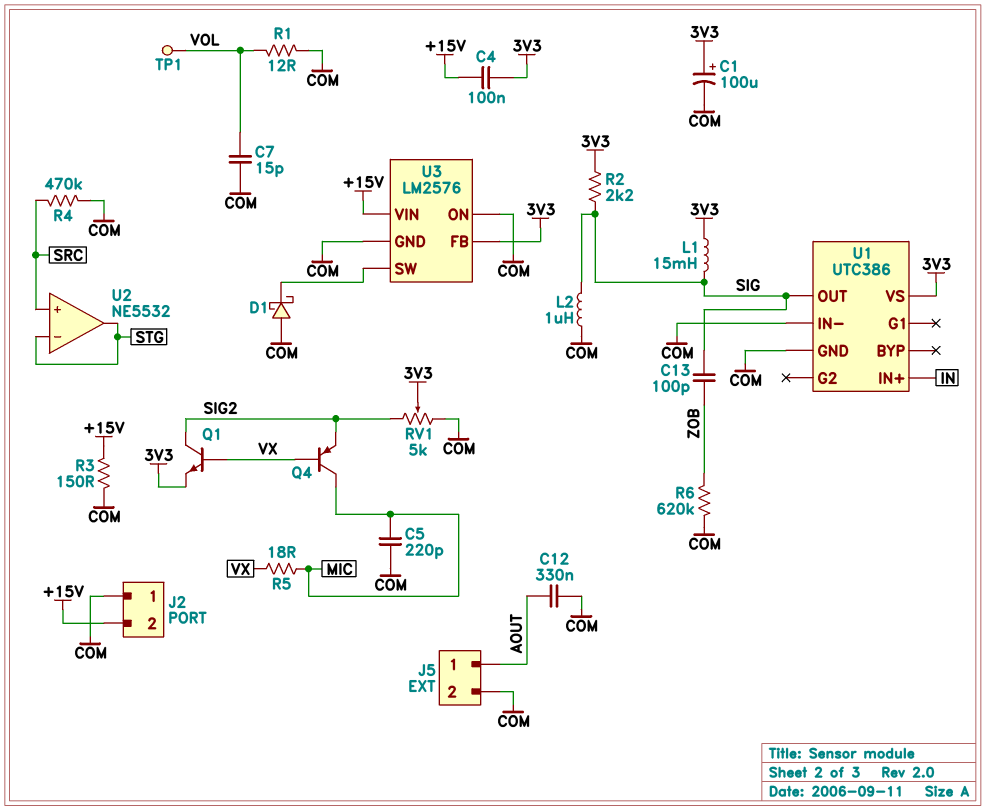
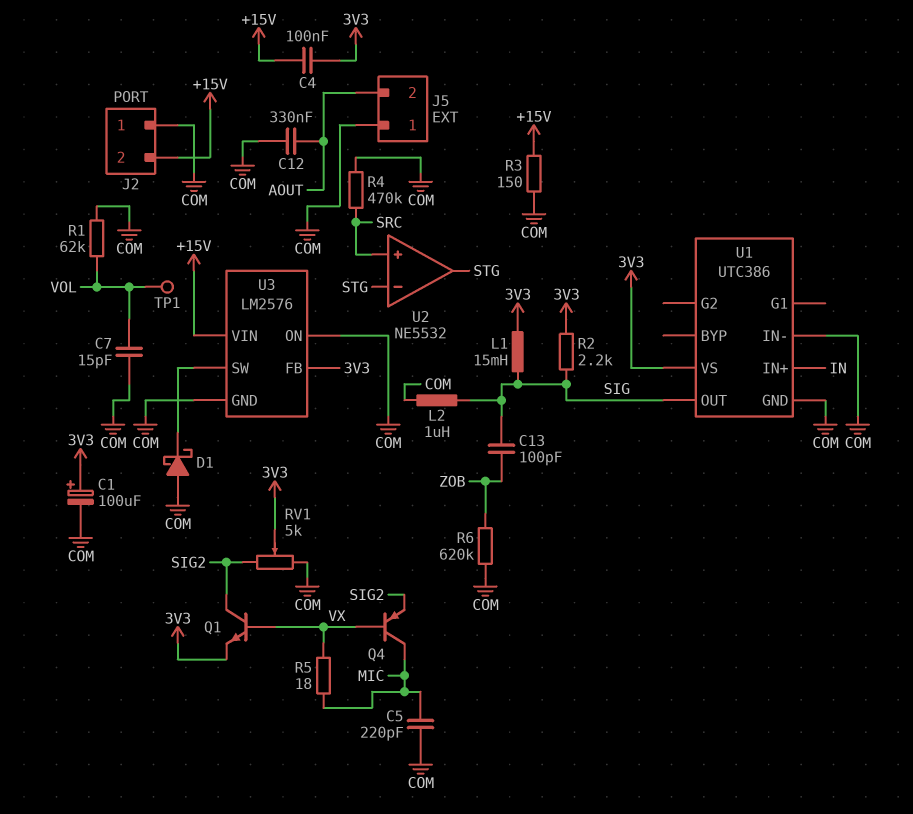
J5 pin 1: AOUT -> COM
J5 pin 2: COM -> AOUT
R1: 12 (COM, VOL) -> 62k (COM, VOL)

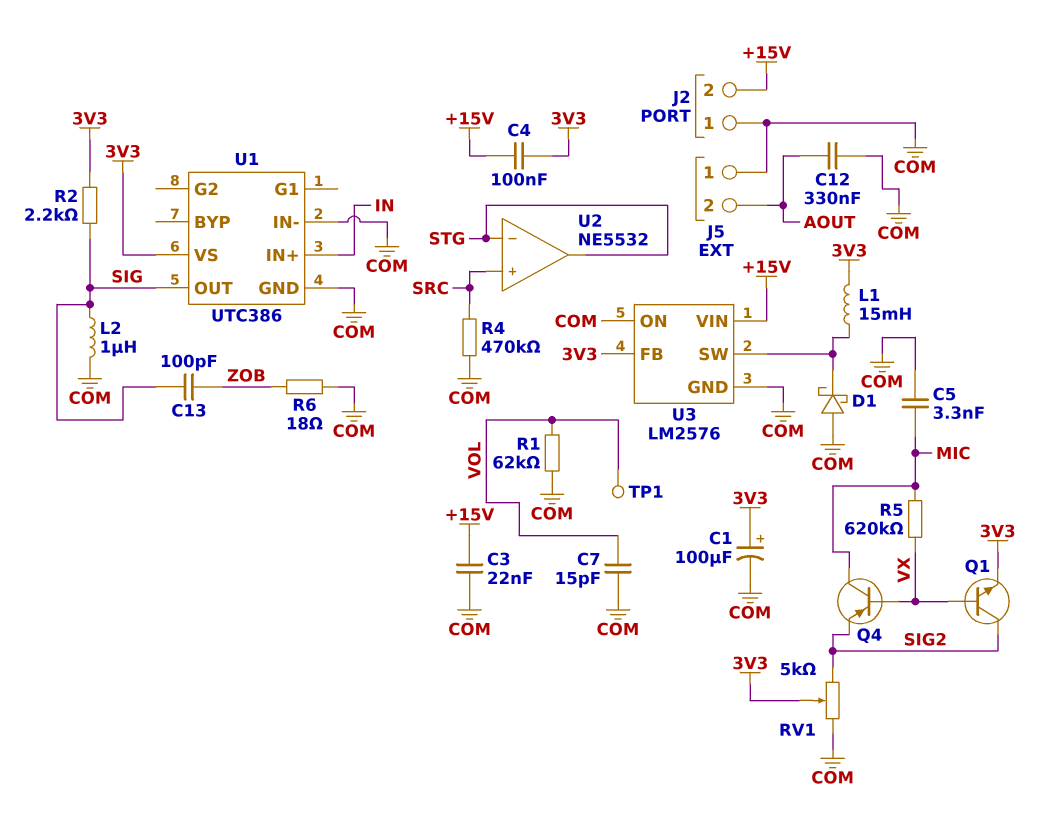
C3: none -> 22nF (+15V, COM)
C5: 220pF (COM, MIC) -> 3.3nF (COM, MIC)
L1: 15mH (3V3, SIG) -> 15mH (3V3, U3/SW)
R3: 150 (+15V, COM) -> none
R5: 18 (MIC, VX) -> 620k (MIC, VX)
R6: 620k (COM, ZOB) -> 18 (COM, ZOB)

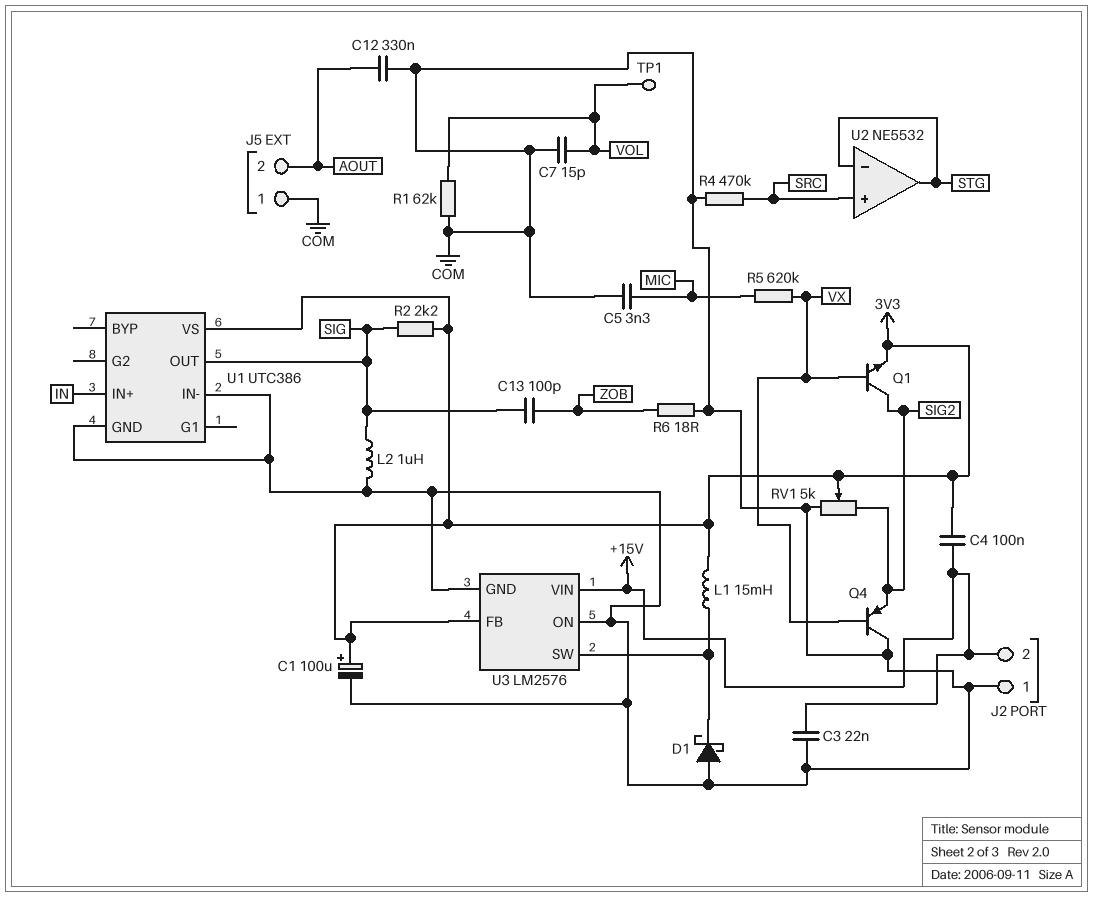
Q4: PNP (B VX, C MIC, E SIG2) -> PNP (B VX, C COM, E SIG2)

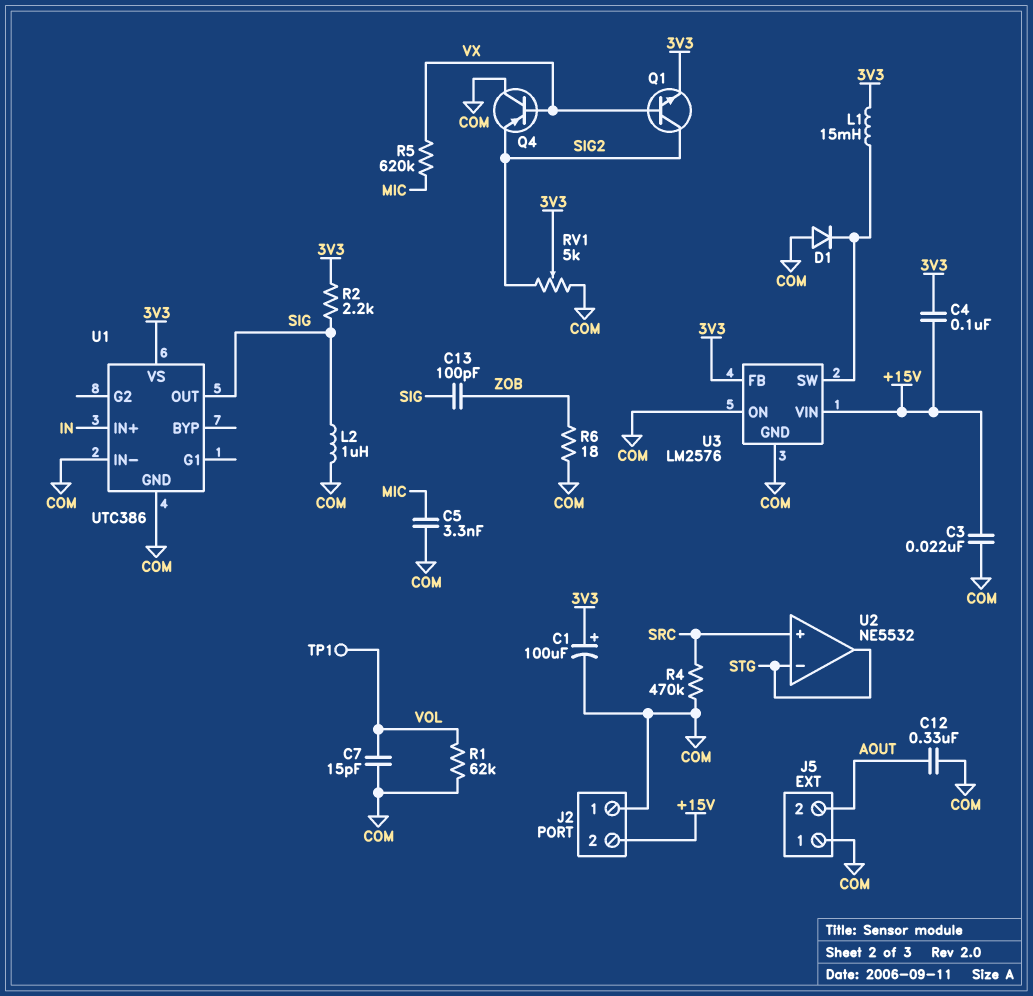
D1: schottky (A COM, K U3/SW) -> diode (A COM, K U3/SW)

